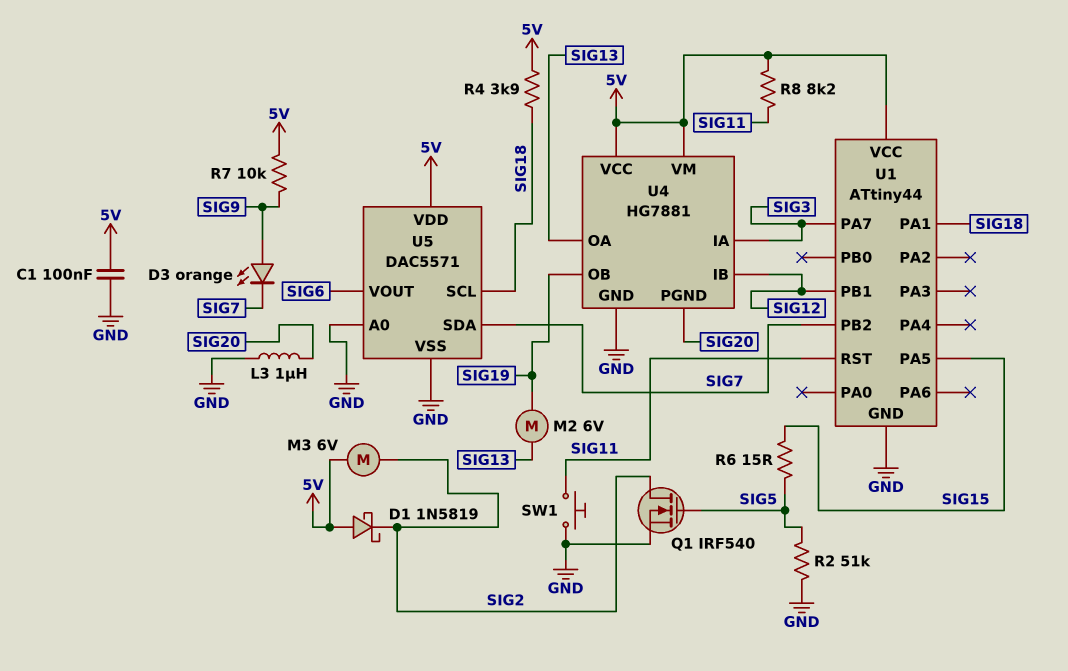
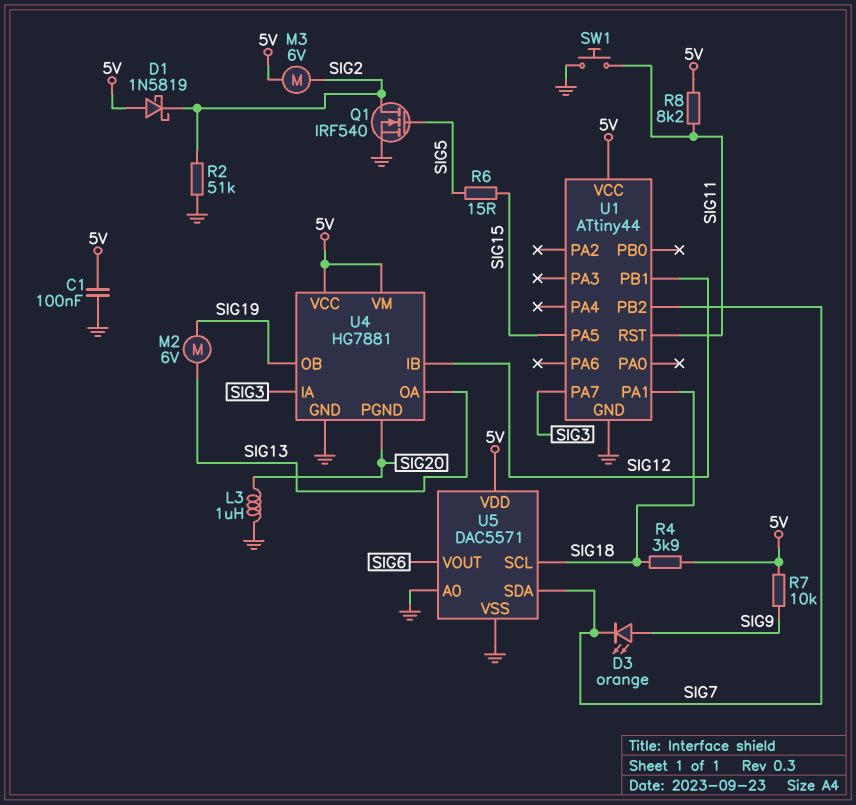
R2: 51k (GND, SIG5) -> 51k (GND, SIG2)

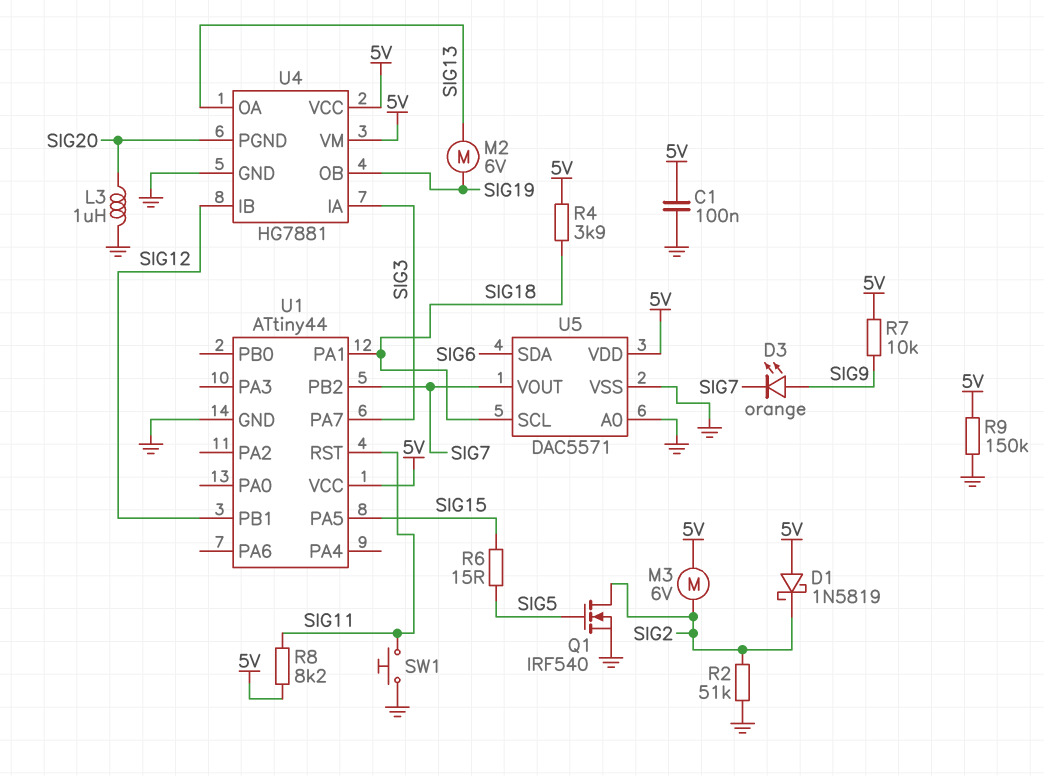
R9: none -> 150k (5V, GND)
U5 pin SDA: SIG7 -> SIG6
U5 pin VOUT: SIG6 -> SIG7

